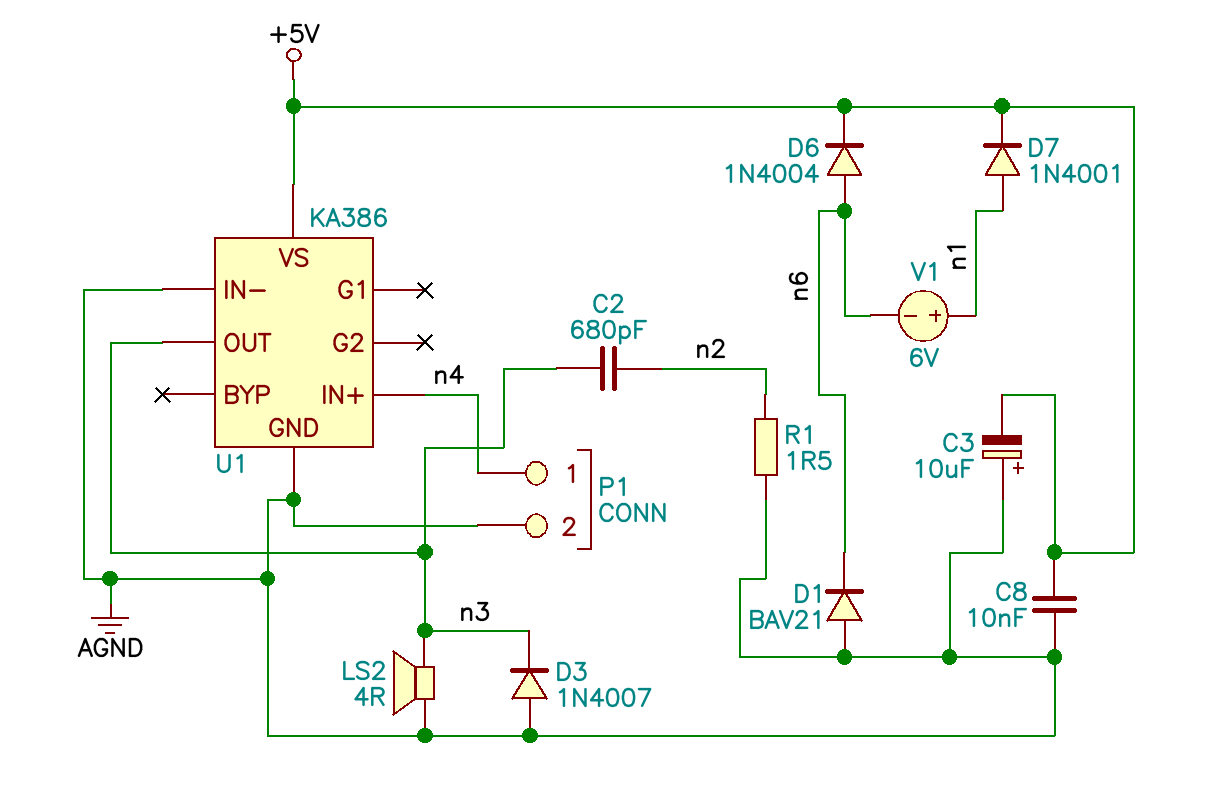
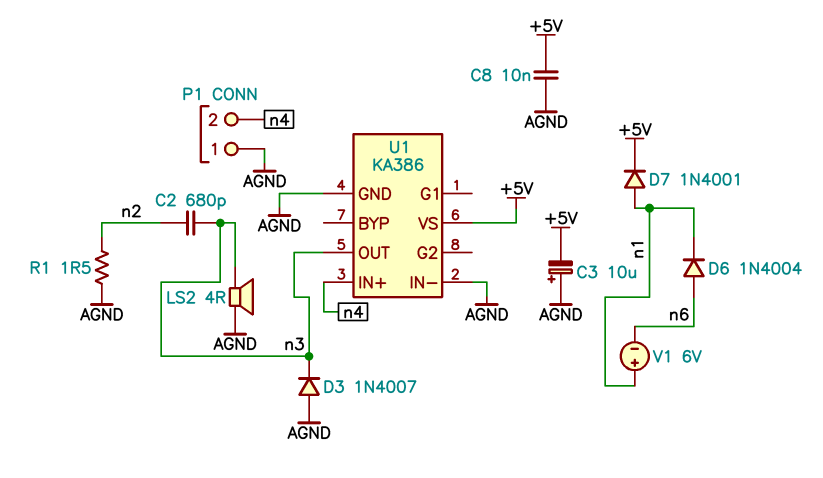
D1: diode BAV21 (A AGND, K n6) -> none
D6: diode 1N4004 (A n6, K +5V) -> diode 1N4004 (A n6, K n1)
P1 pin 1: n4 -> AGND
P1 pin 2: AGND -> n4

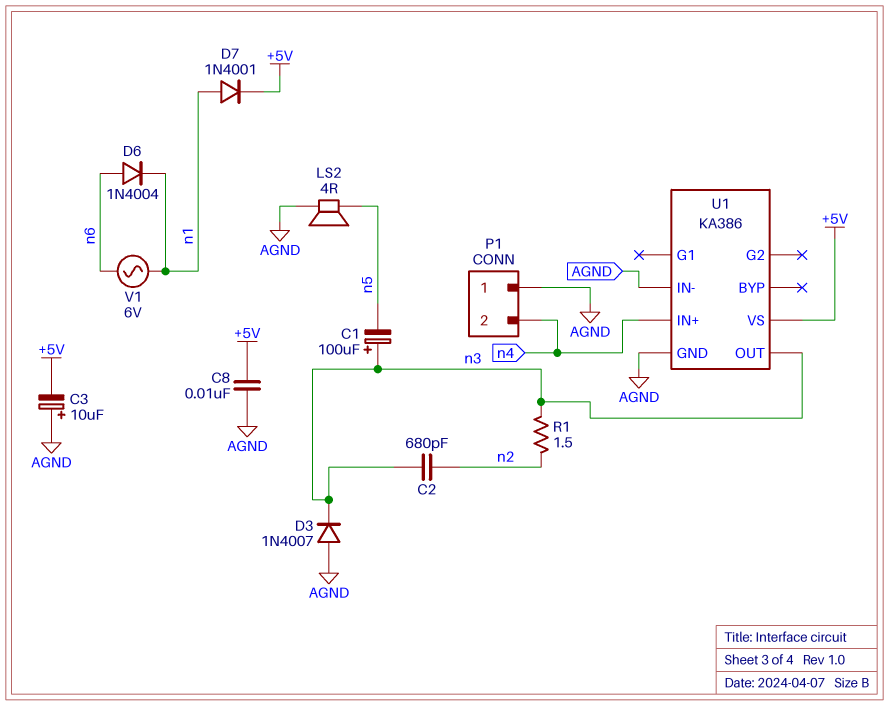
C1: none -> 100uF (plus n3, minus n5)
LS2: speaker 4R (AGND, n3) -> speaker 4R (AGND, n5)
R1: 1.5 (AGND, n2) -> 1.5 (n2, n3)
V1: 6V (plus n1, minus n6) -> AC 6V (n1, n6)

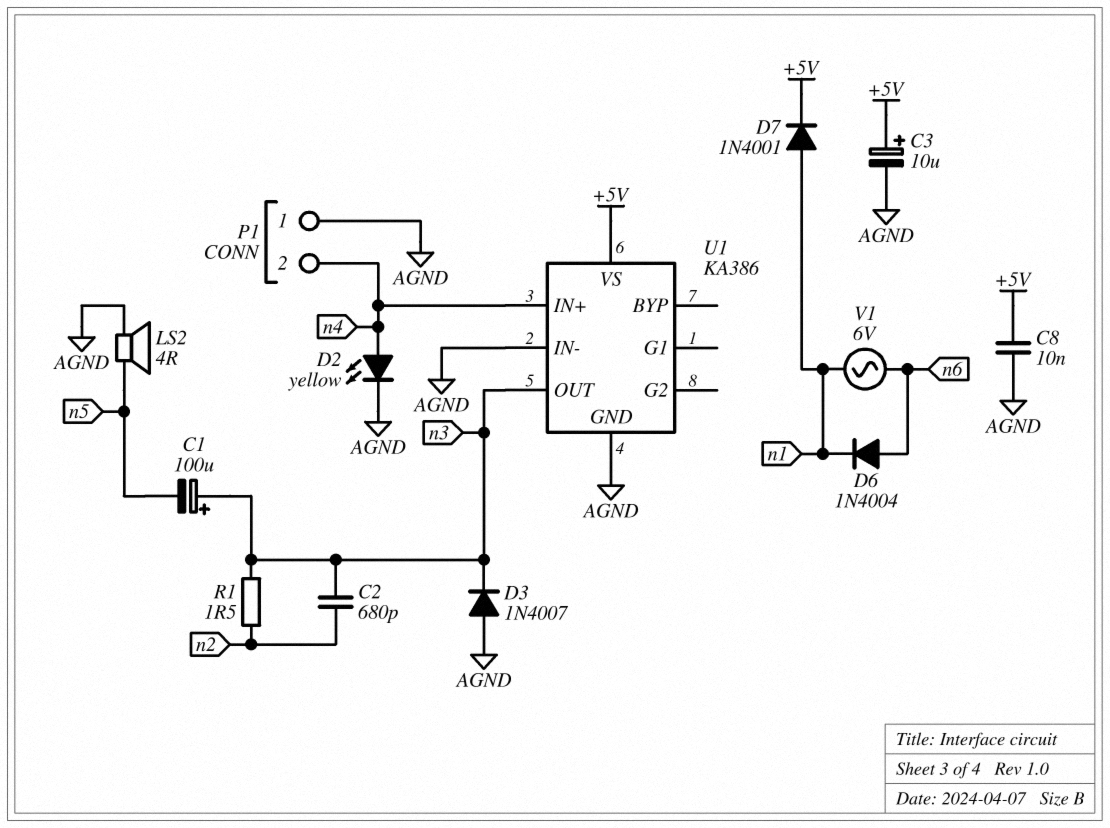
C3: 10uF (plus AGND, minus +5V) -> 10uF (plus +5V, minus AGND)
D2: none -> LED yellow (A n4, K AGND)

